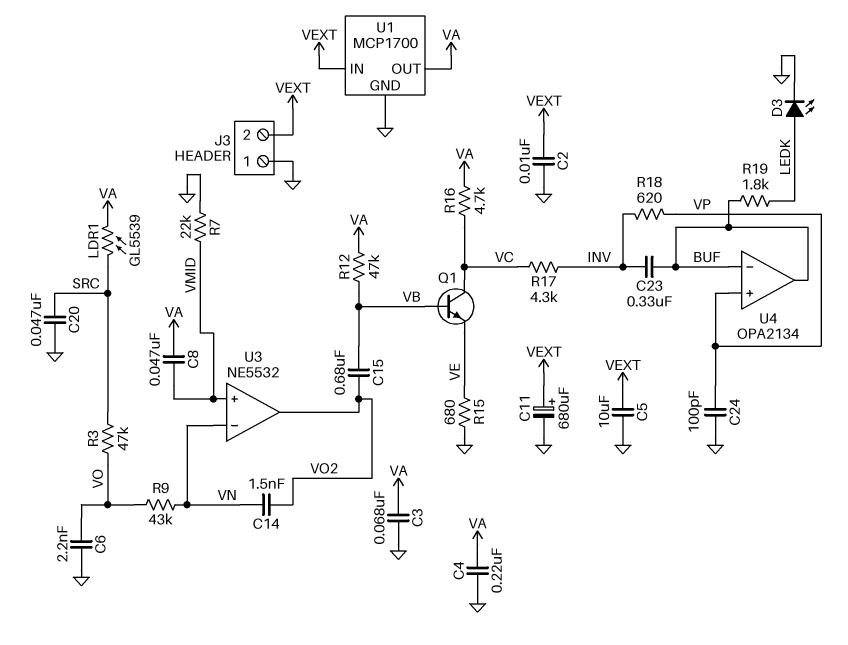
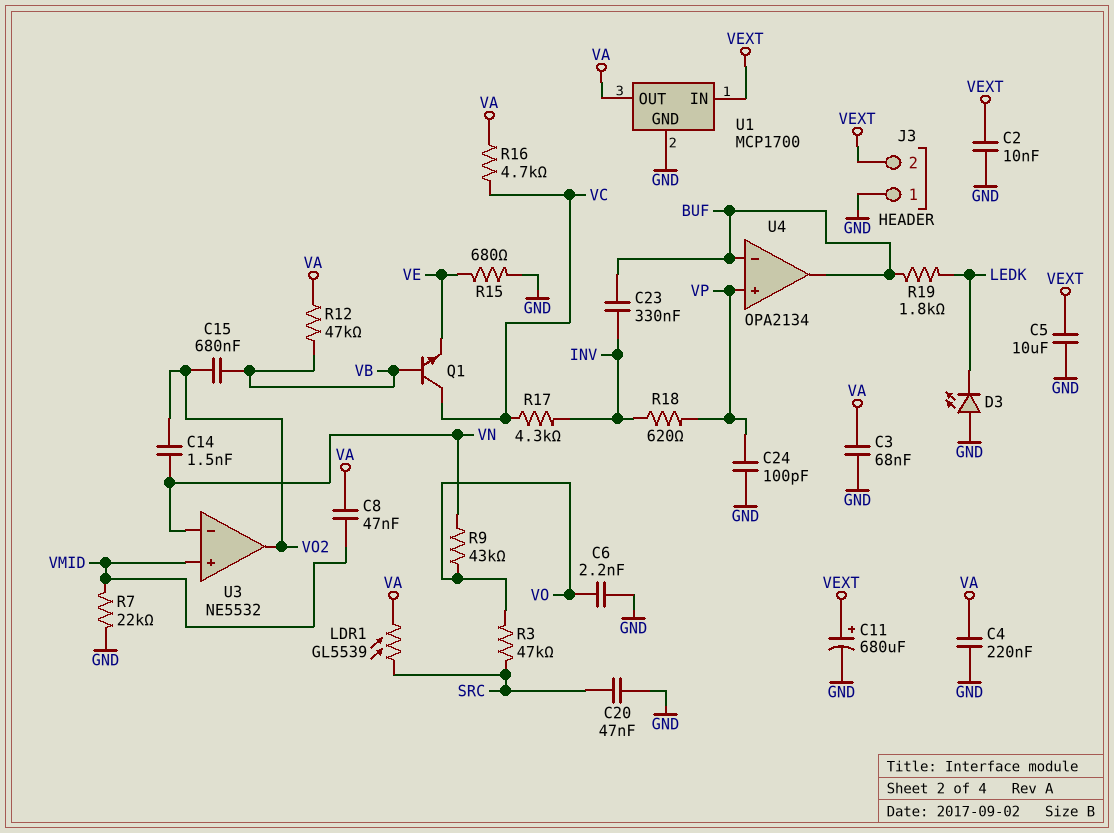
D3: LED (A LEDK, K GND) -> LED (A GND, K LEDK)

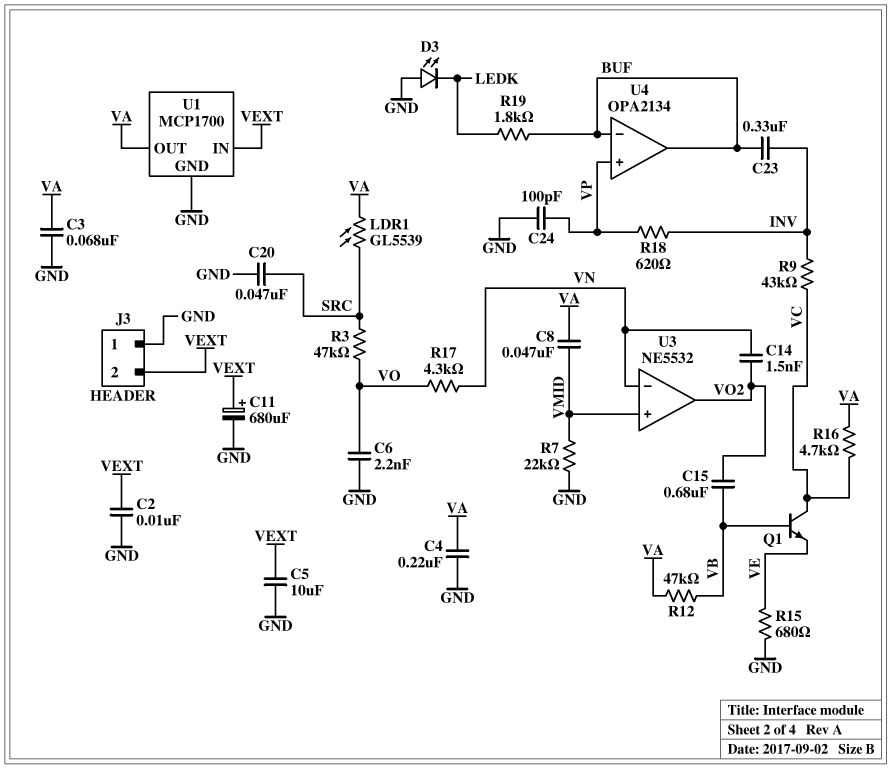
R9: 43k (VN, VO) -> 43k (INV, VC)
R17: 4.3k (INV, VC) -> 4.3k (VN, VO)

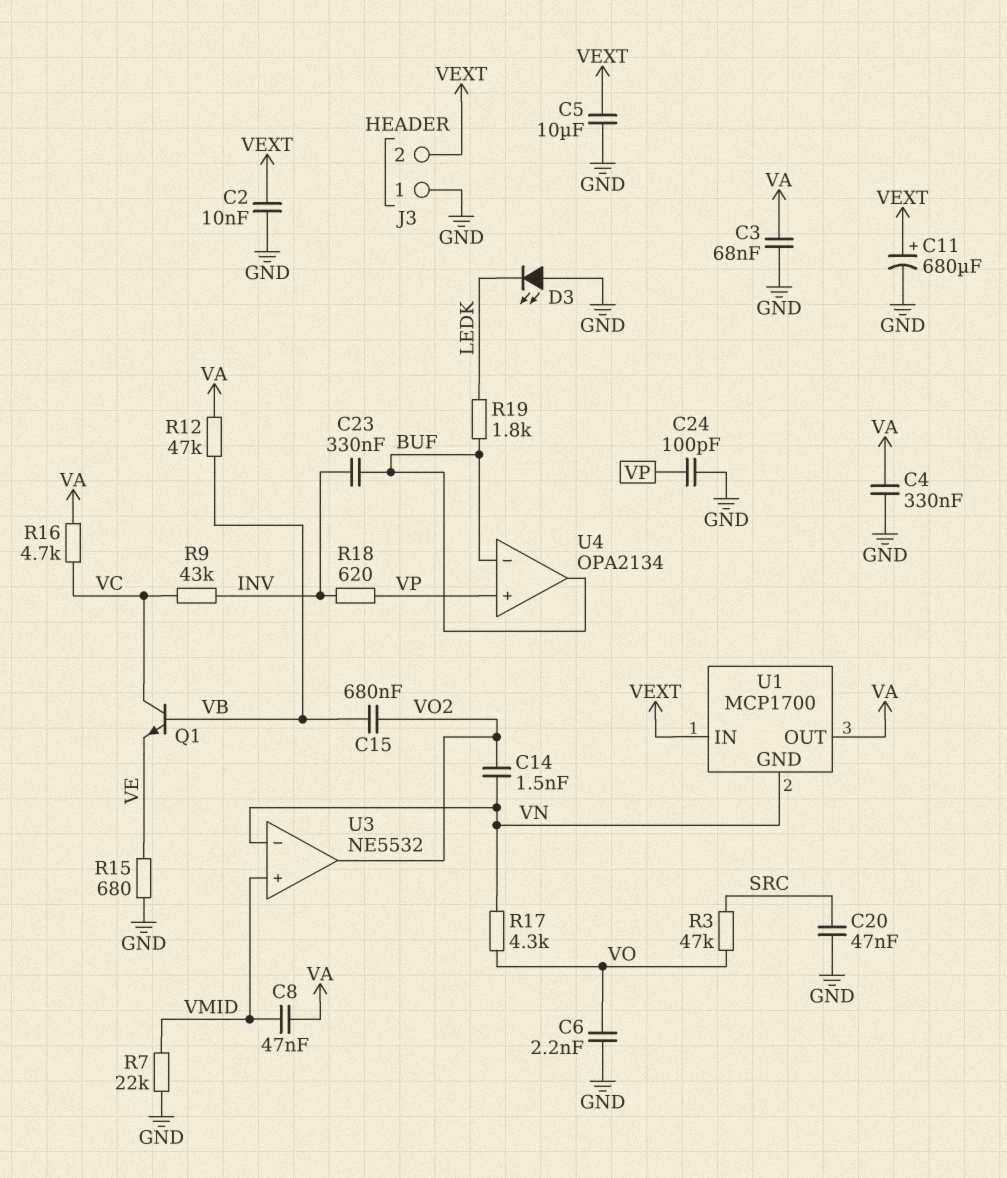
C4: 220nF (GND, VA) -> 330nF (GND, VA)
LDR1: GL5539 (SRC, VA) -> none
U1 pin GND: GND -> VN

